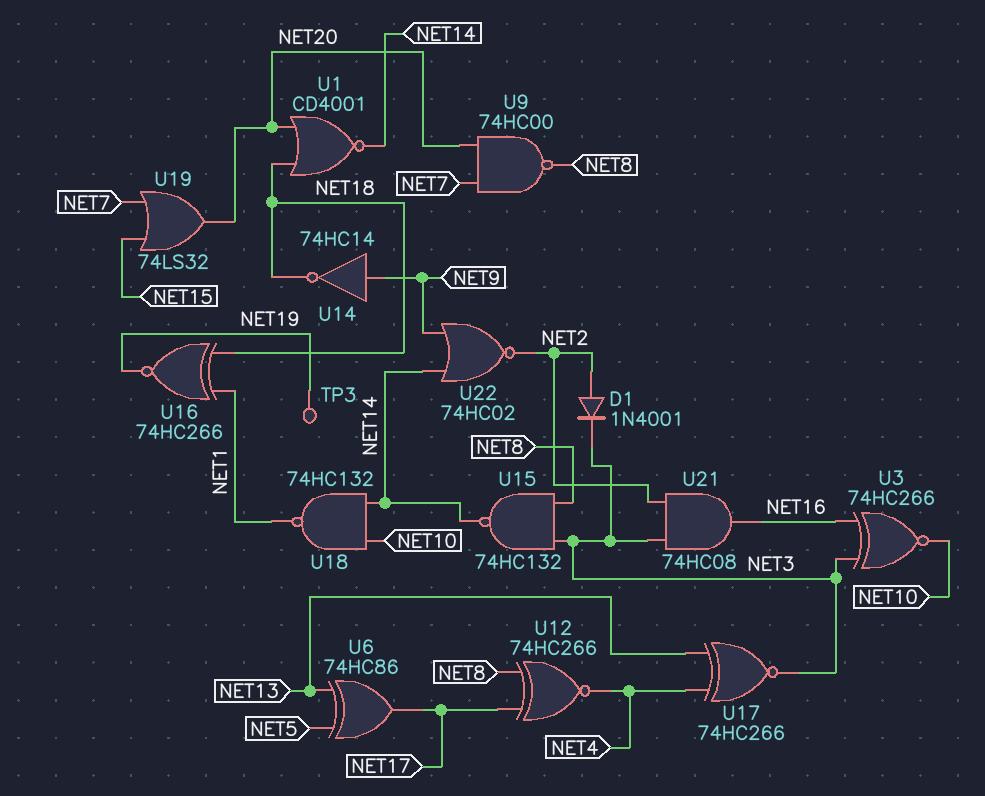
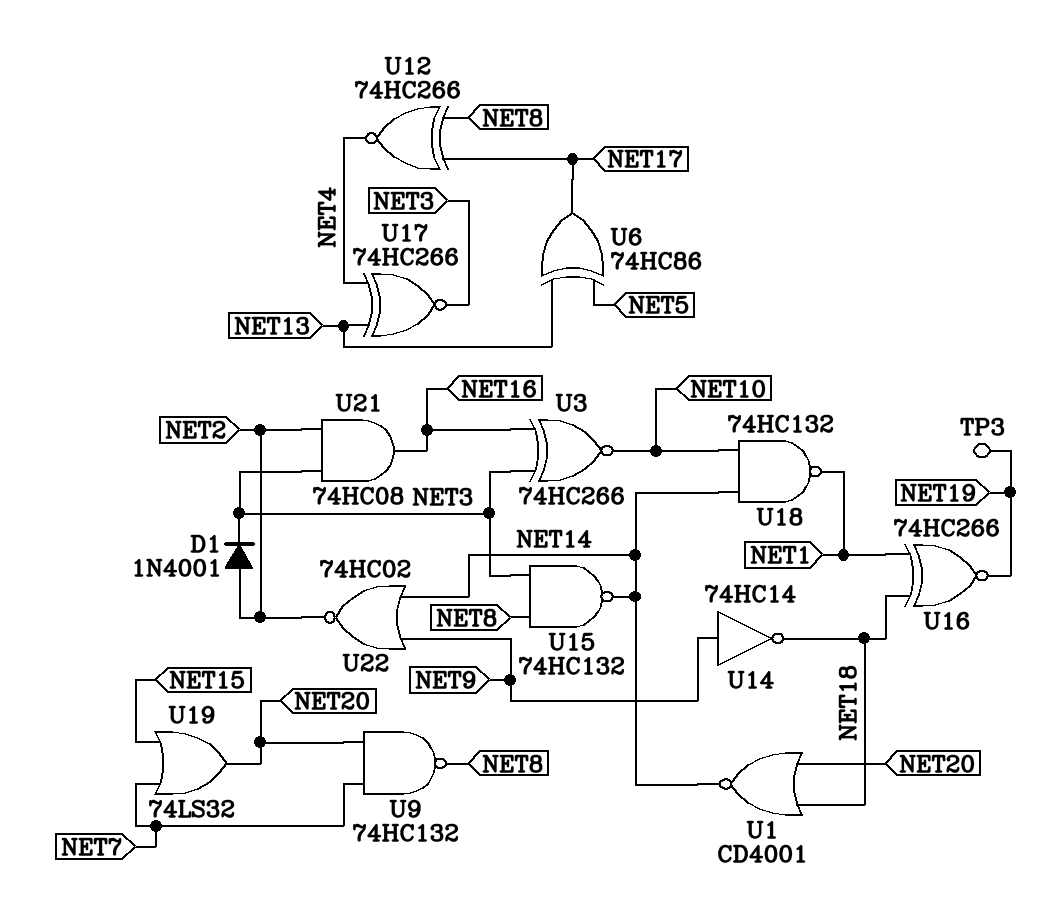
U9: NAND 74HC00 (in NET7, in NET20, out NET8) -> NAND 74HC132 (in NET7, in NET20, out NET8)

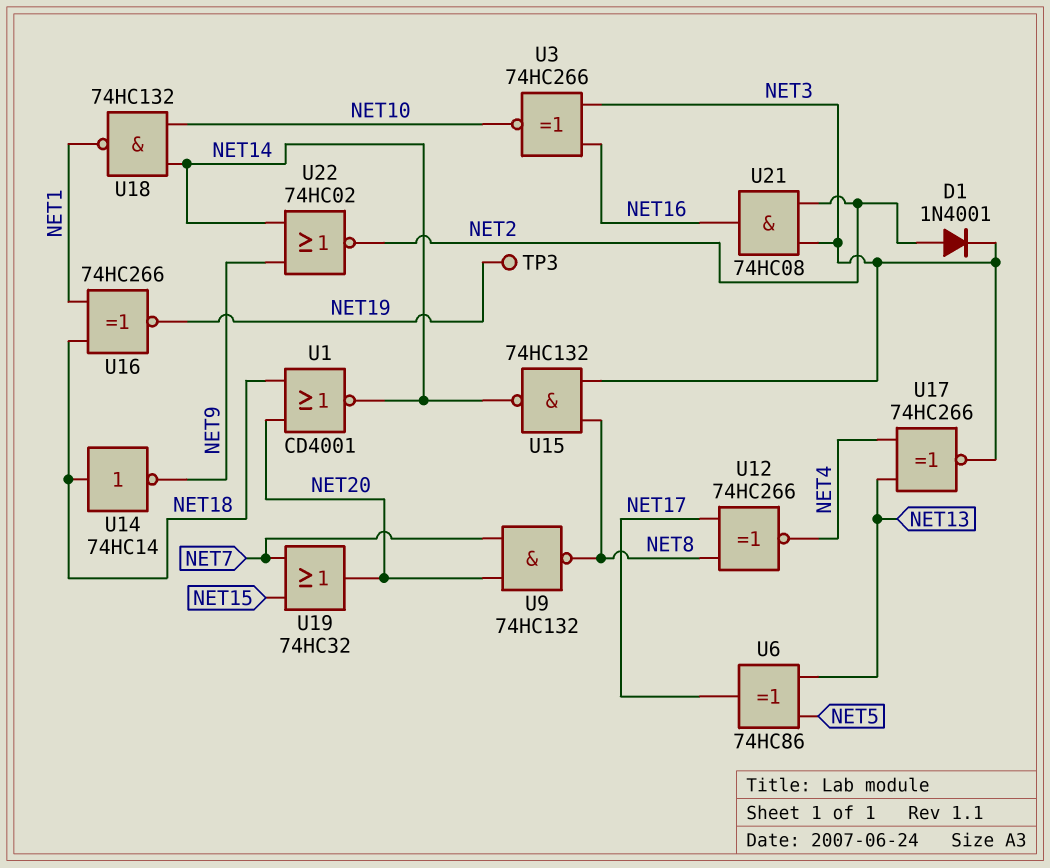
U14: NOT 74HC14 (in NET9, out NET18) -> NOT 74HC14 (in NET18, out NET9)
U19: OR 74LS32 (in NET7, in NET15, out NET20) -> OR 74HC32 (in NET7, in NET15, out NET20)

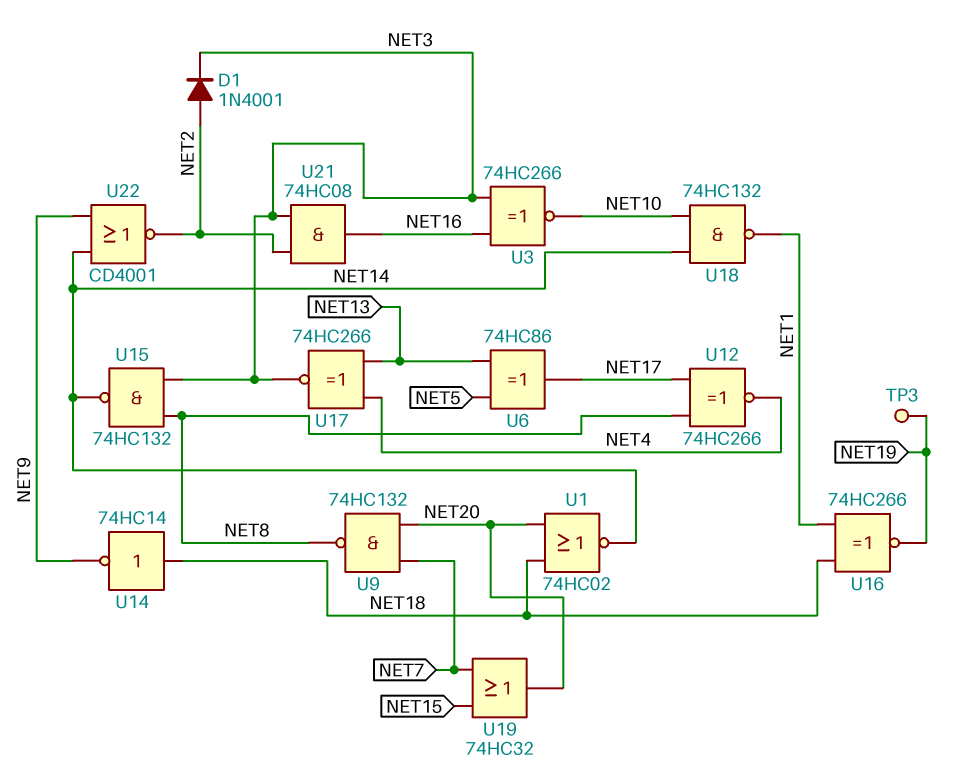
U1: NOR CD4001 (in NET18, in NET20, out NET14) -> NOR 74HC02 (in NET18, in NET20, out NET14)
U22: NOR 74HC02 (in NET9, in NET14, out NET2) -> NOR CD4001 (in NET9, in NET14, out NET2)

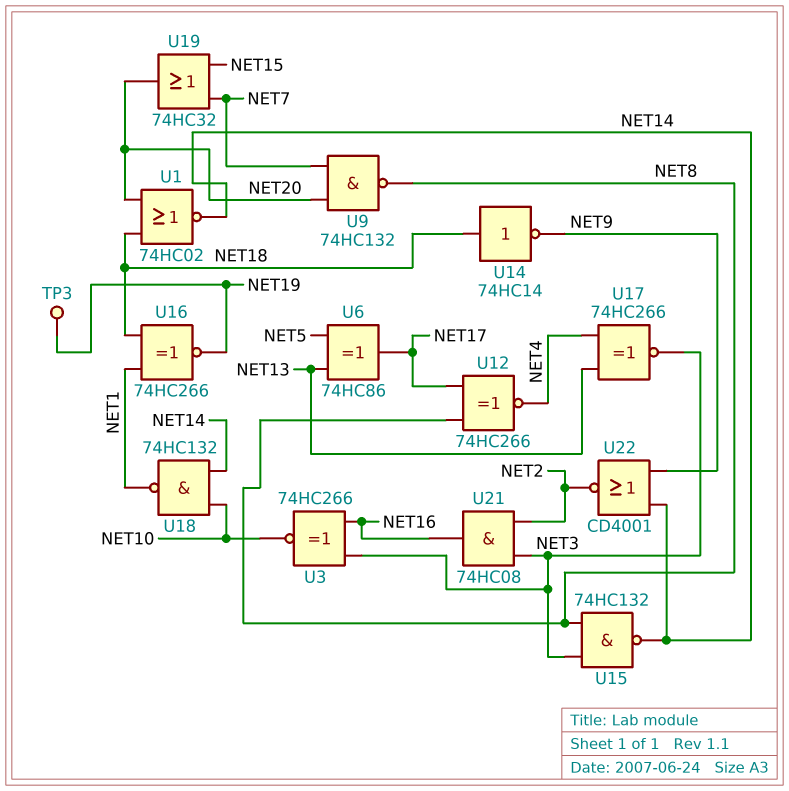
D1: diode 1N4001 (A NET2, K NET3) -> none

